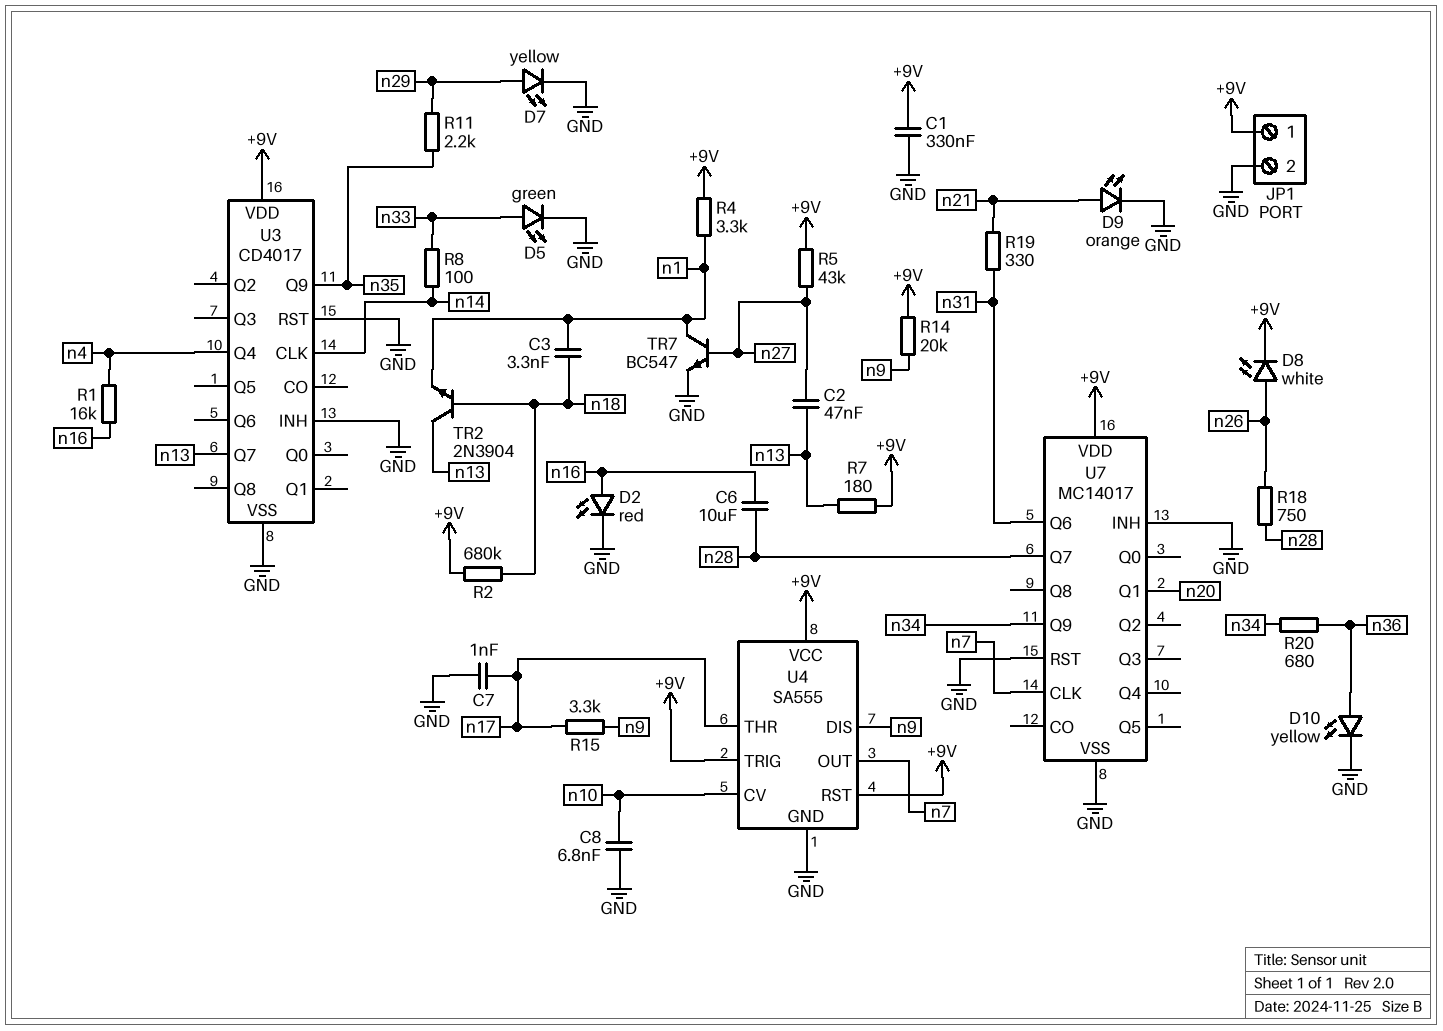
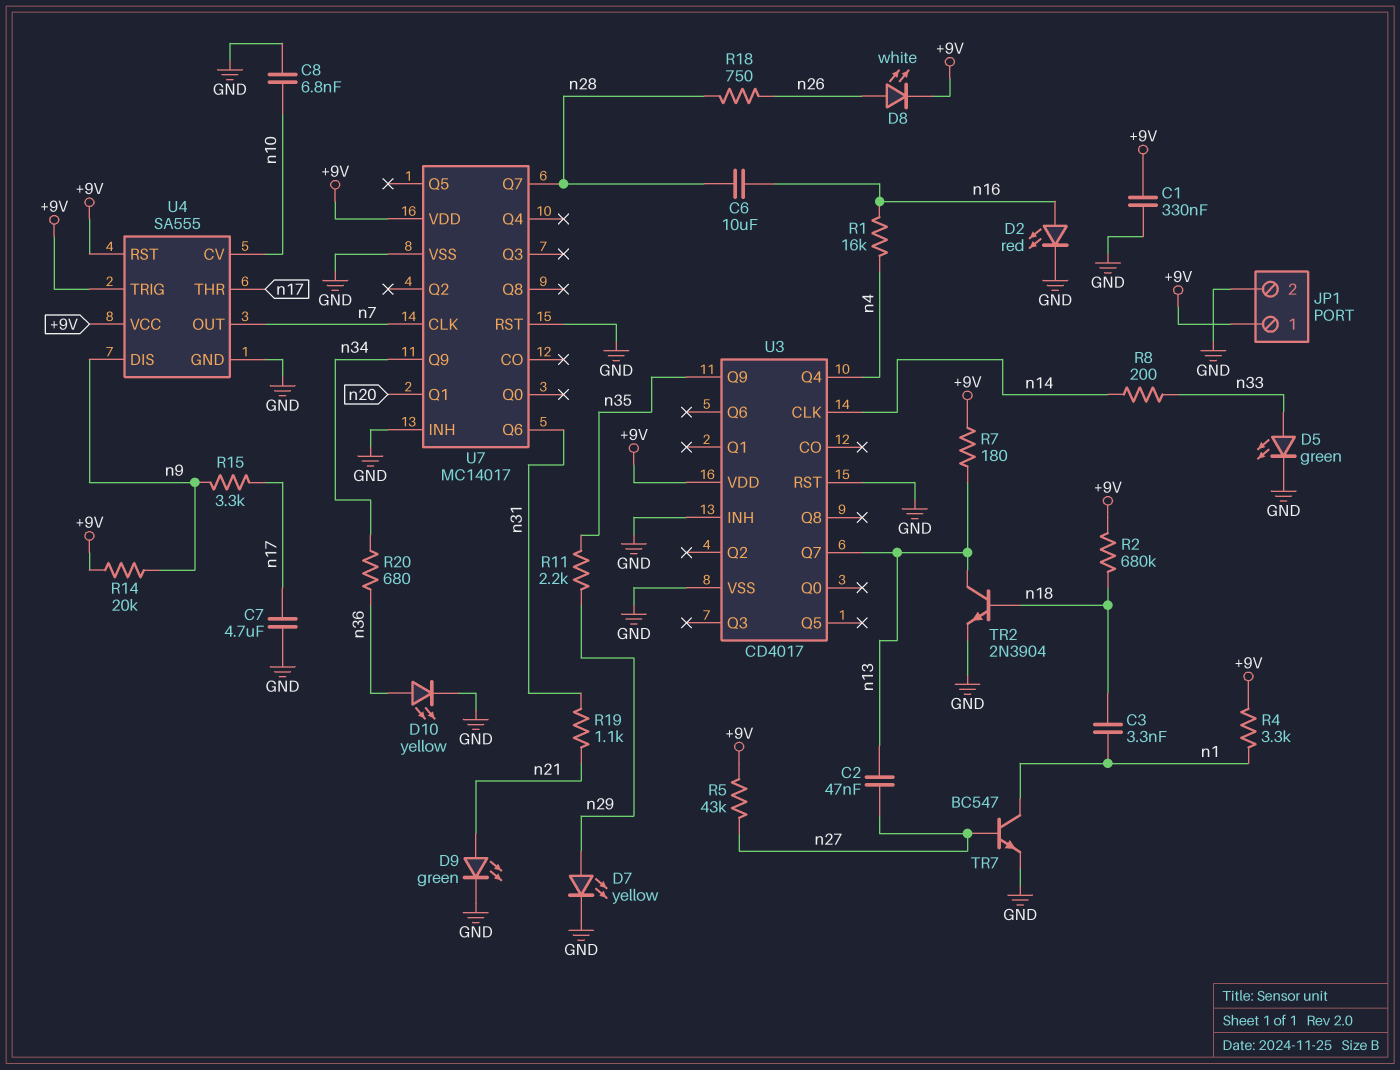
C7: 1nF (GND, n17) -> 4.7uF (GND, n17)
D9: LED orange (A n21, K GND) -> LED green (A n21, K GND)
R8: 100 (n14, n33) -> 200 (n14, n33)
R19: 330 (n21, n31) -> 1.1k (n21, n31)
TR2: NPN 2N3904 (B n18, C n13, E n1) -> NPN 2N3904 (B n18, C n13, E GND)

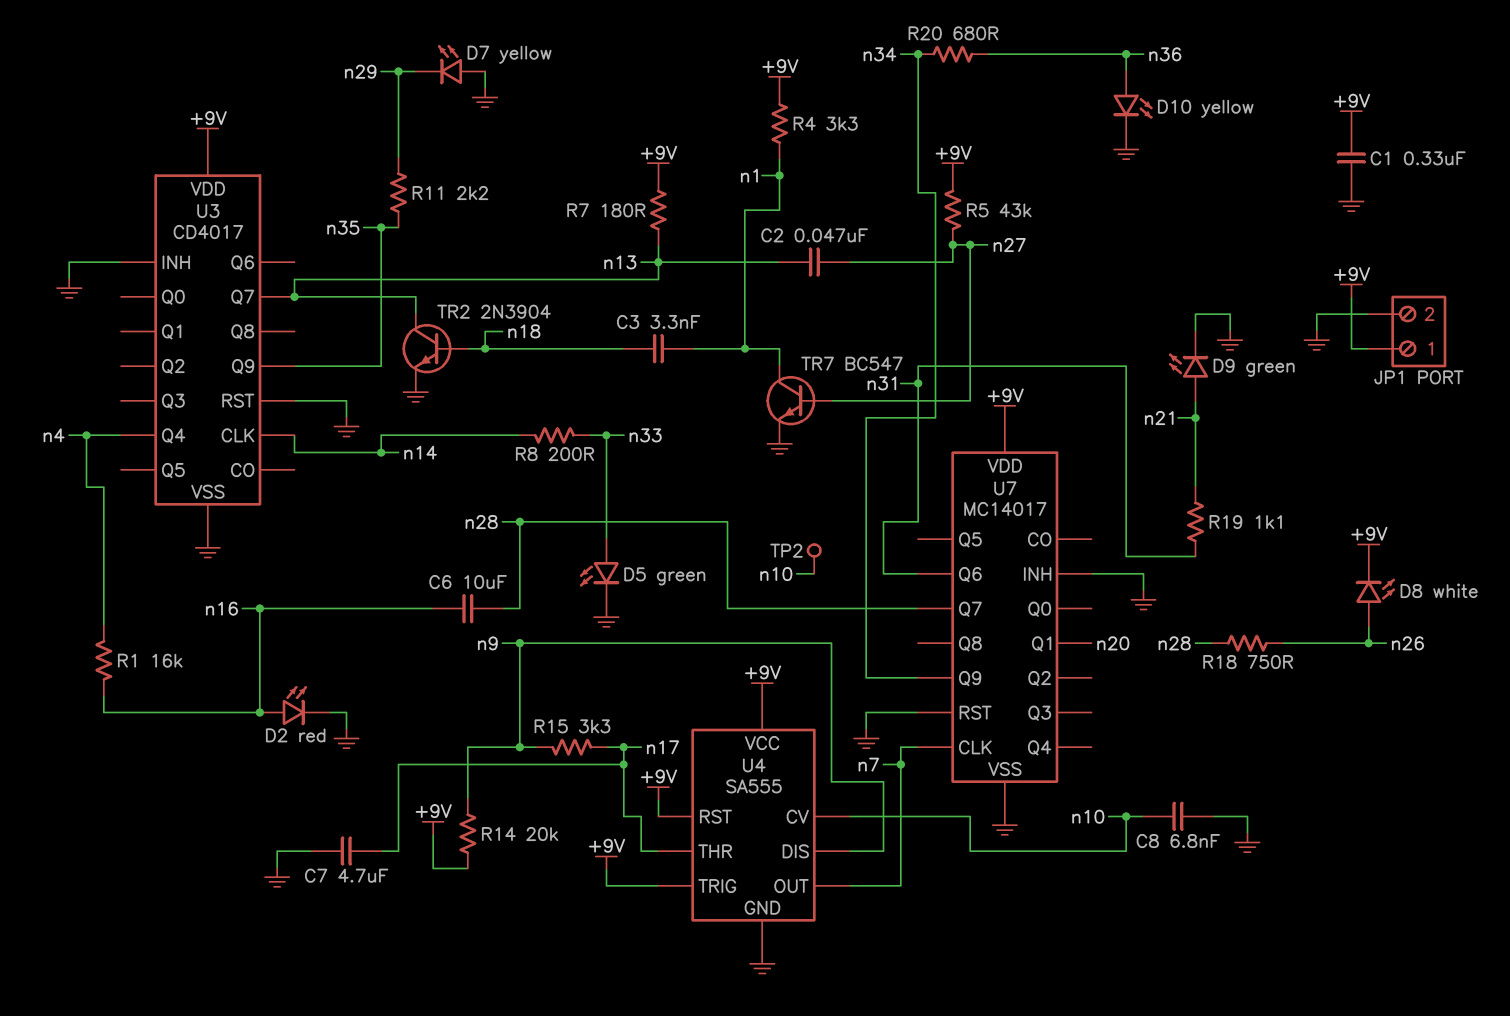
D7: LED yellow (A n29, K GND) -> LED yellow (A GND, K n29)
R2: 680k (+9V, n18) -> none
TP2: none -> test point (n10)

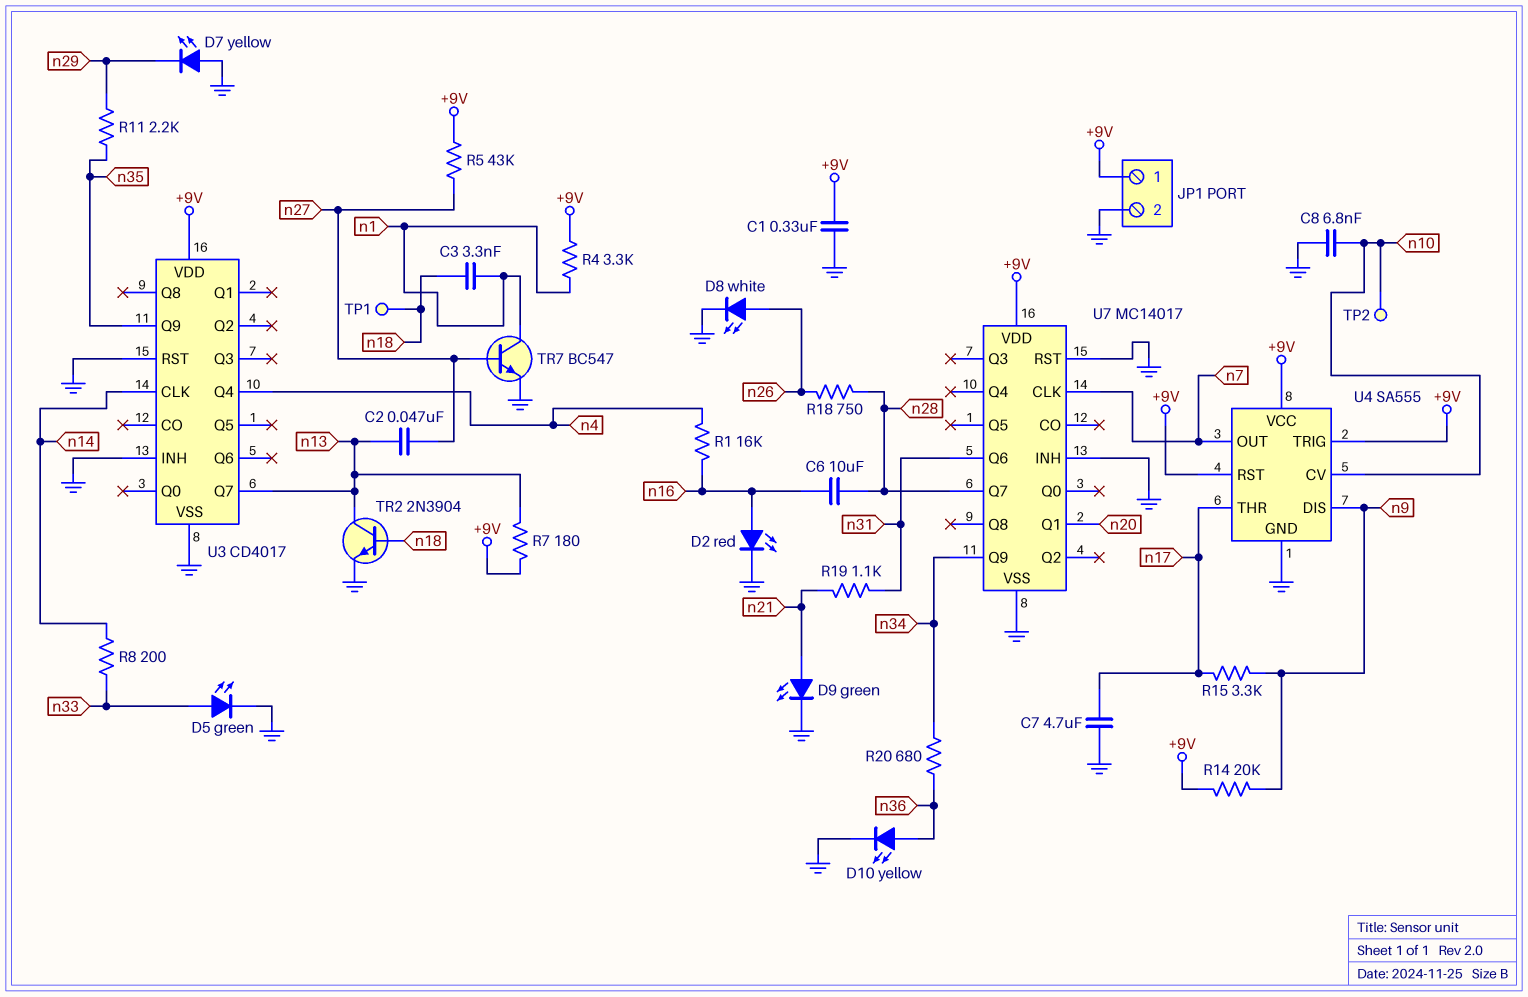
D8: LED white (A n26, K +9V) -> LED white (A n26, K GND)
TP1: none -> test point (n18)

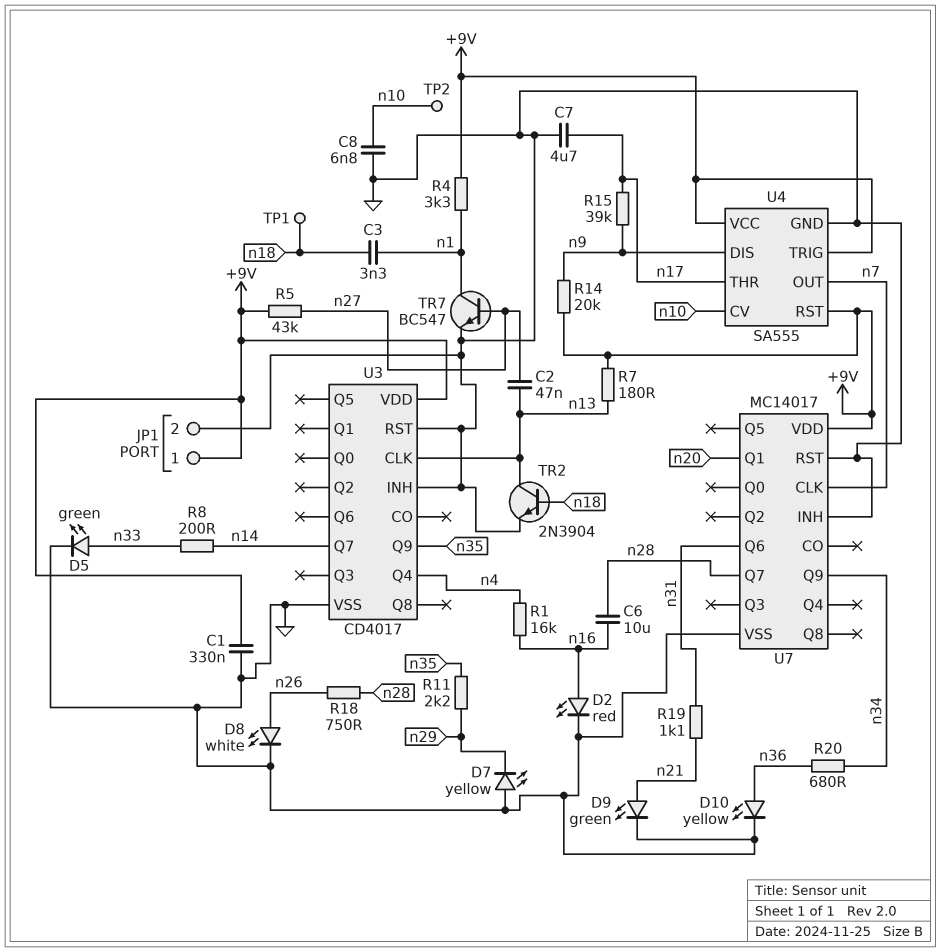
R15: 3.3k (n9, n17) -> 39k (n9, n17)
U3 pin CLK: n14 -> n13
U3 pin Q7: n13 -> n14

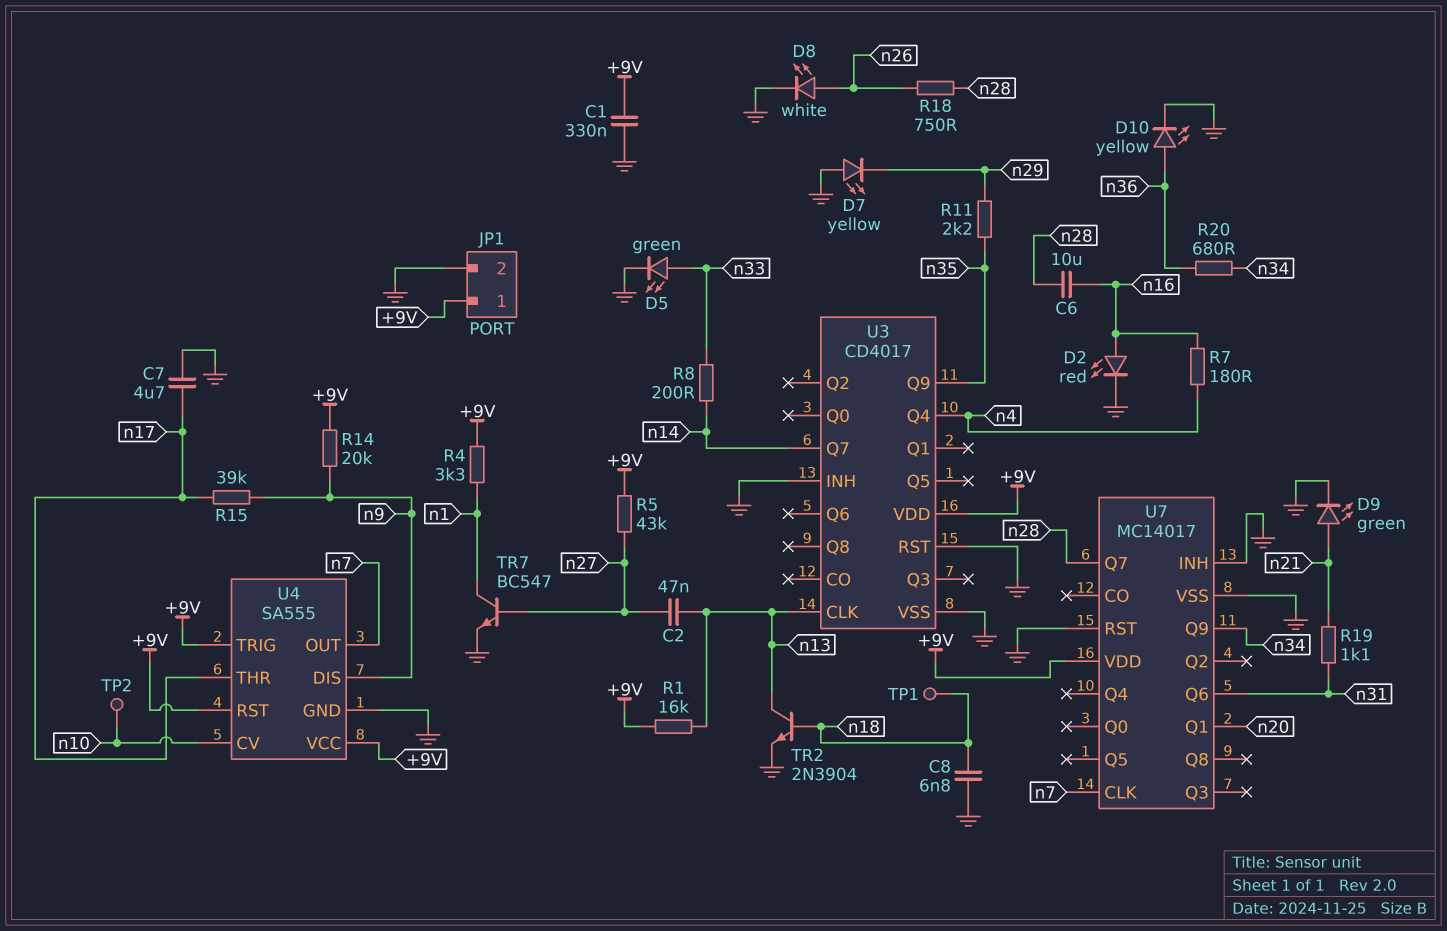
C3: 3.3nF (n1, n18) -> none
C8: 6.8nF (GND, n10) -> 6.8nF (GND, n18)
R1: 16k (n4, n16) -> 16k (+9V, n13)
R7: 180 (+9V, n13) -> 180 (n4, n16)

